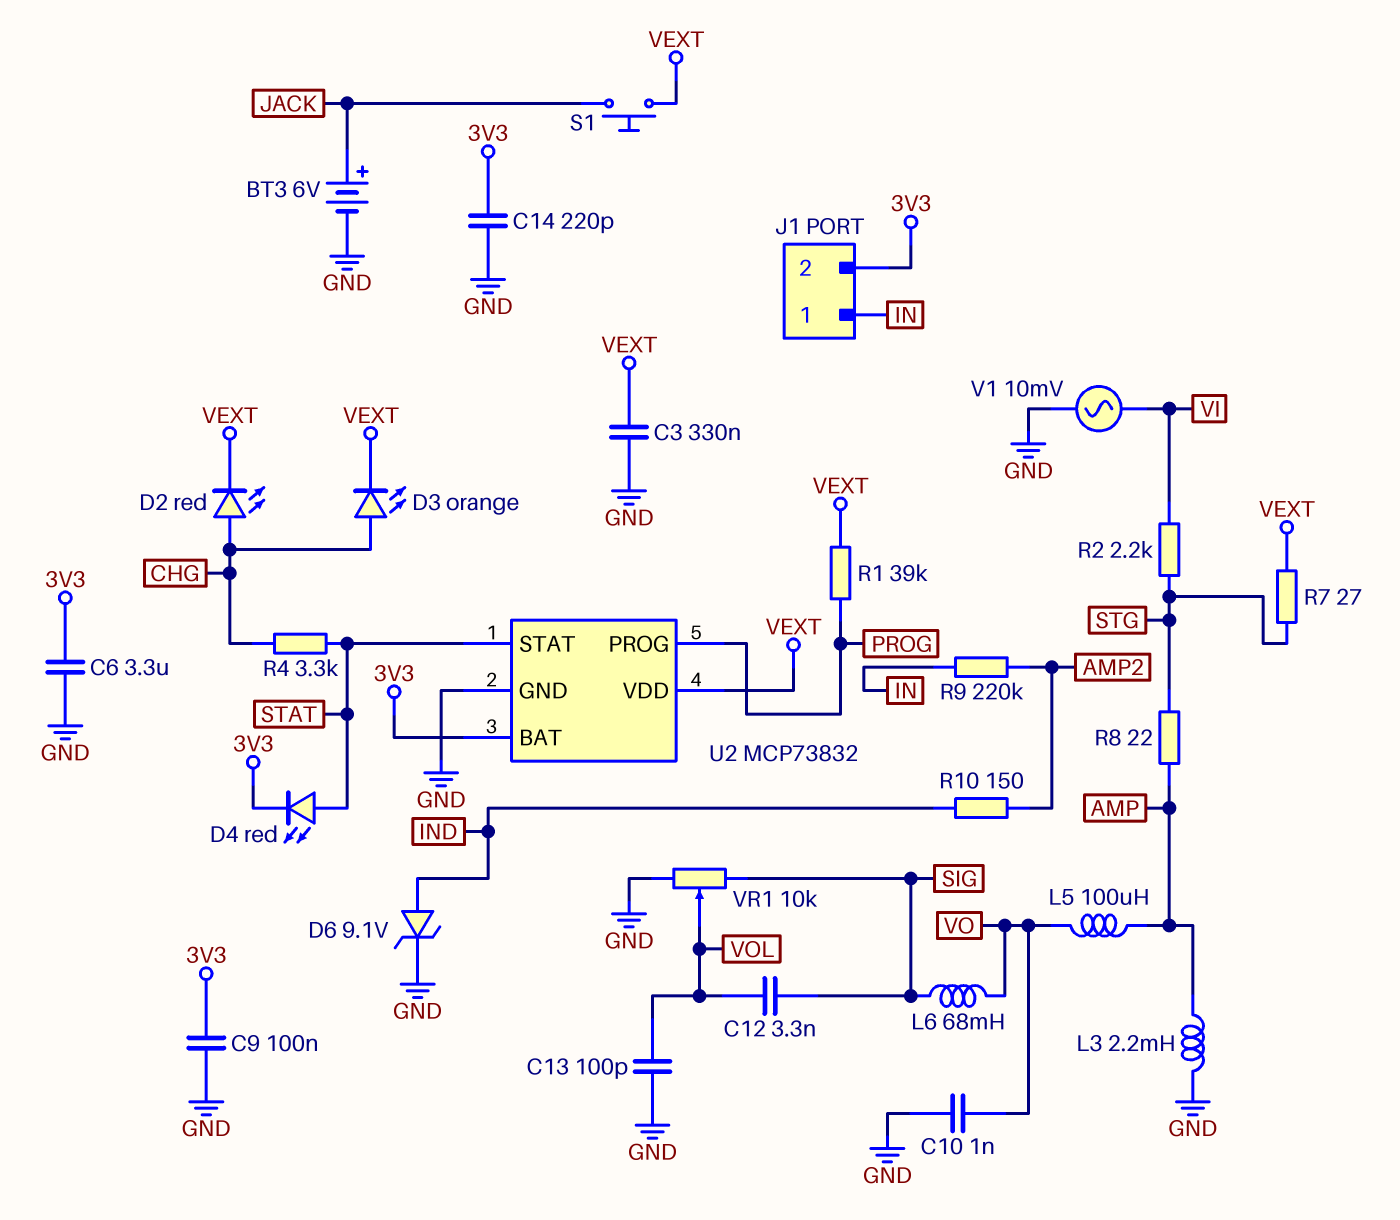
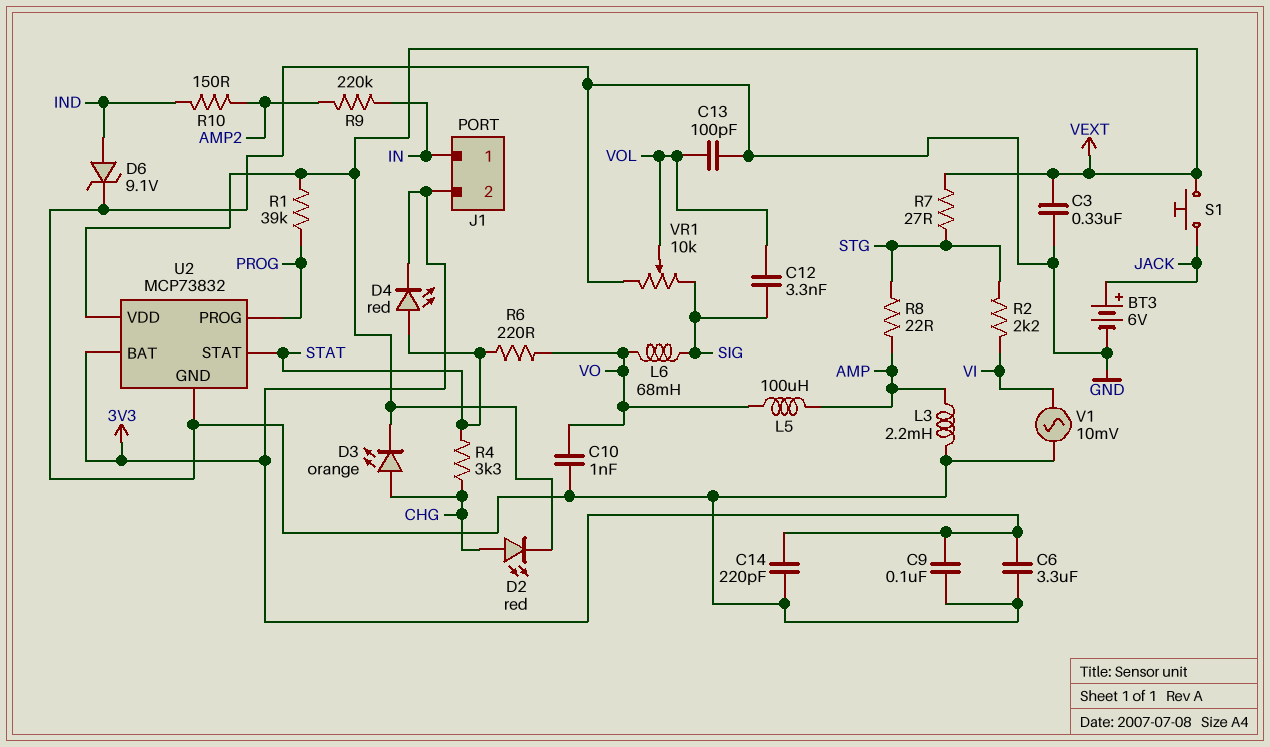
R6: none -> 220 (STAT, VO)

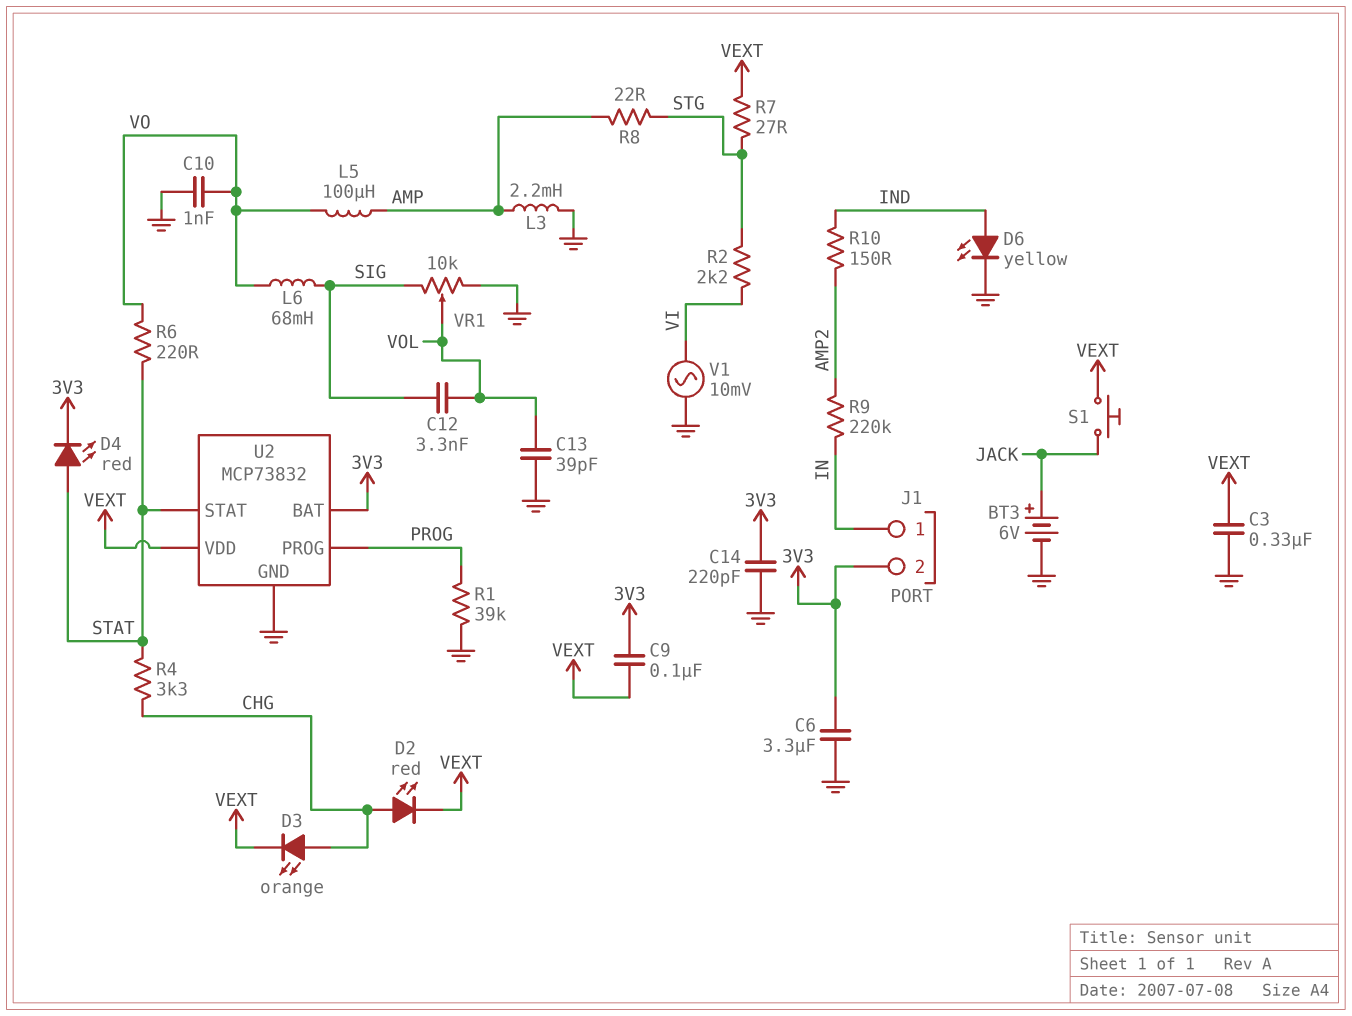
C9: 100nF (3V3, GND) -> 100nF (3V3, VEXT)
C13: 100pF (GND, VOL) -> 39pF (GND, VOL)
D6: zener 9.1V (A IND, K GND) -> LED yellow (A IND, K GND)
R1: 39k (PROG, VEXT) -> 39k (GND, PROG)

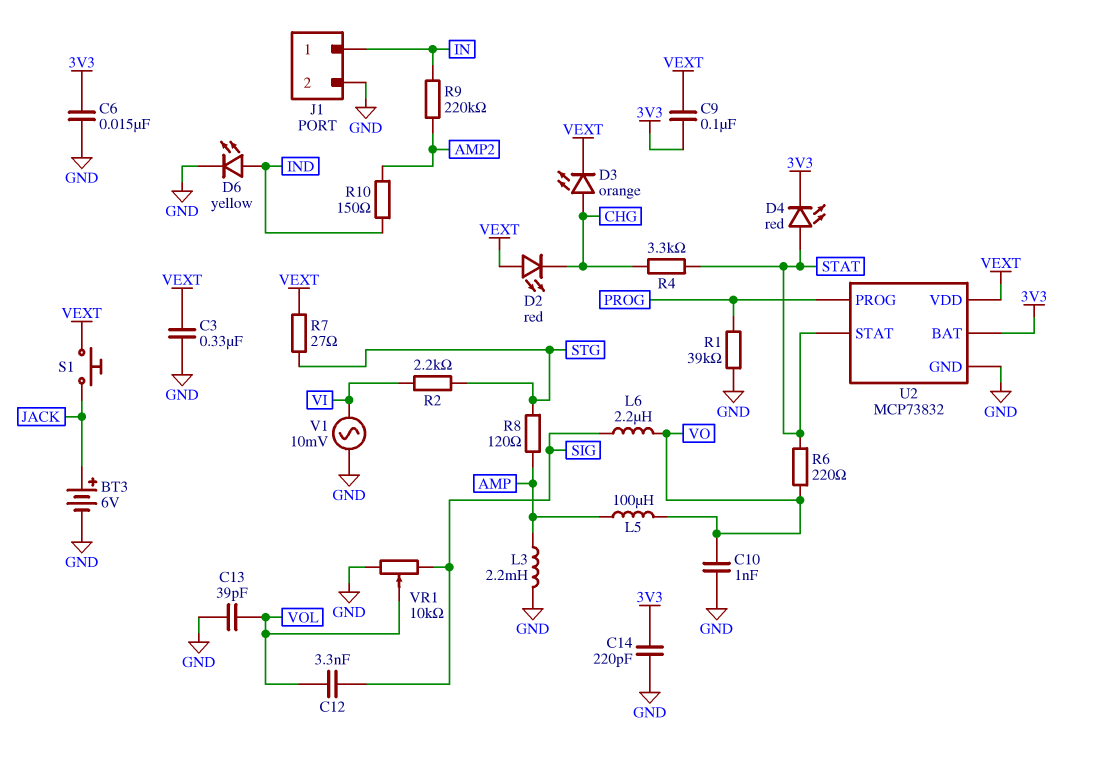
C6: 3.3uF (3V3, GND) -> 15nF (3V3, GND)
D2: LED red (A CHG, K VEXT) -> LED red (A VEXT, K CHG)
J1 pin 2: 3V3 -> GND
L6: 68mH (SIG, VO) -> 2.2uH (SIG, VO)
R8: 22 (AMP, STG) -> 120 (AMP, STG)

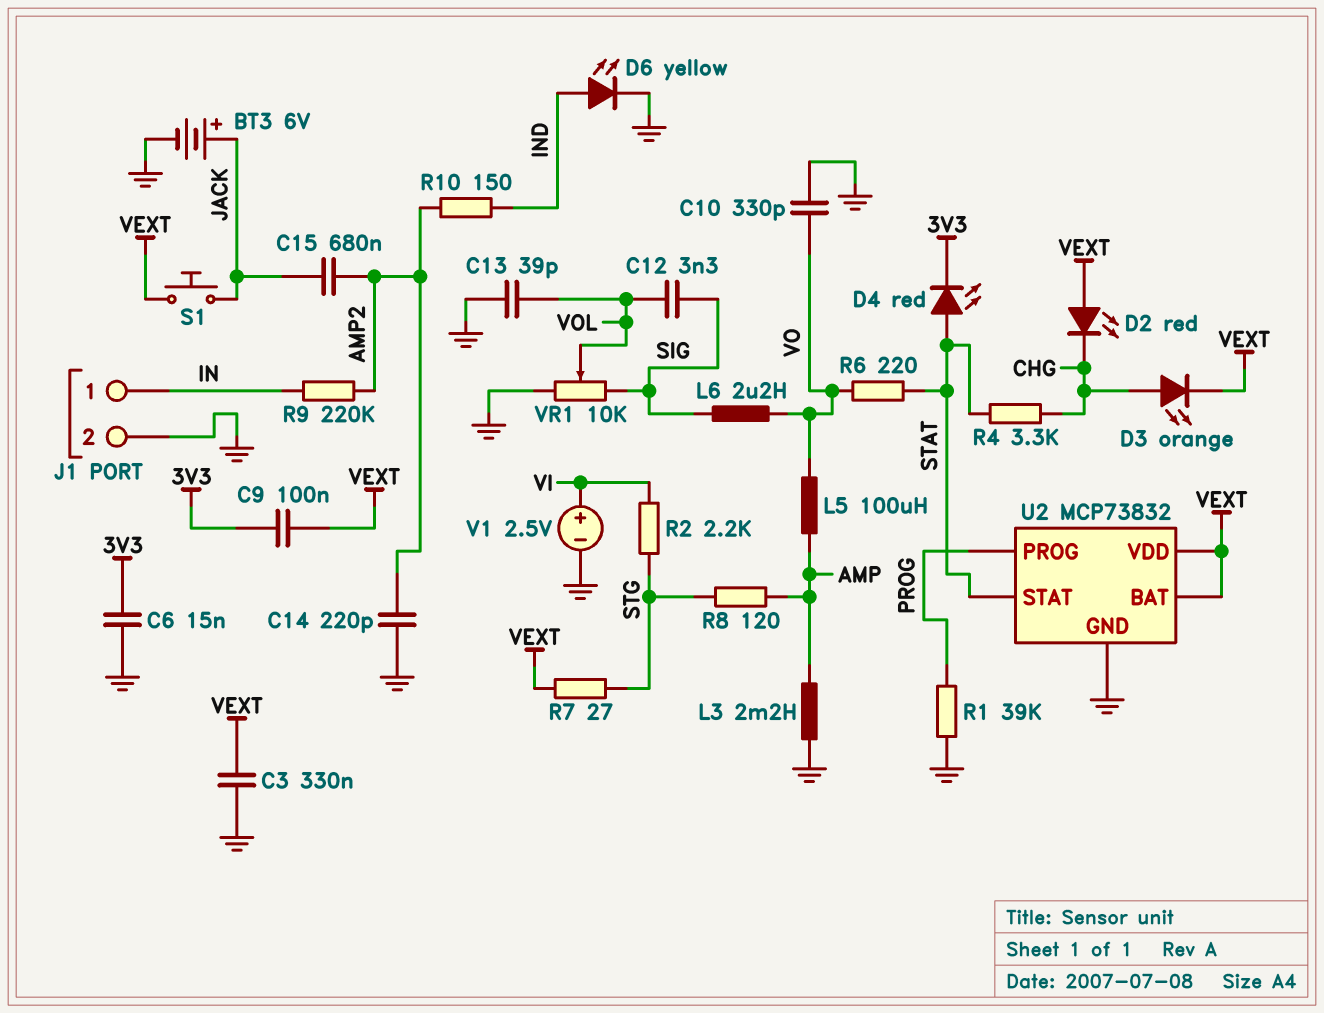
C10: 1nF (GND, VO) -> 330pF (GND, VO)
C14: 220pF (3V3, GND) -> 220pF (AMP2, GND)
C15: none -> 680nF (AMP2, JACK)
U2 pin BAT: 3V3 -> VEXT
V1: AC 10mV (GND, VI) -> 2.5V (plus VI, minus GND)

